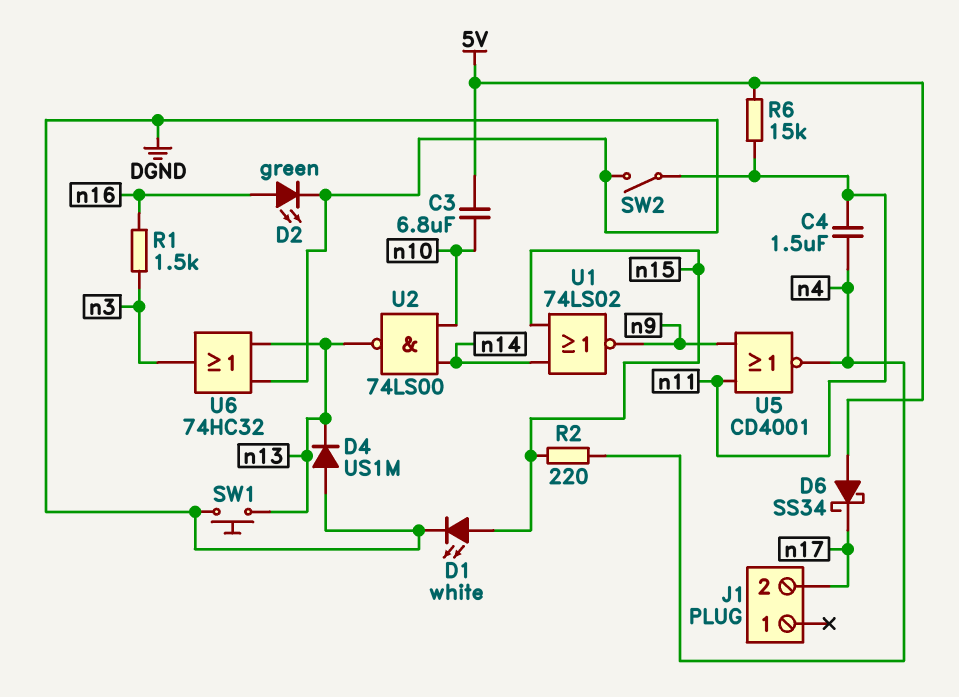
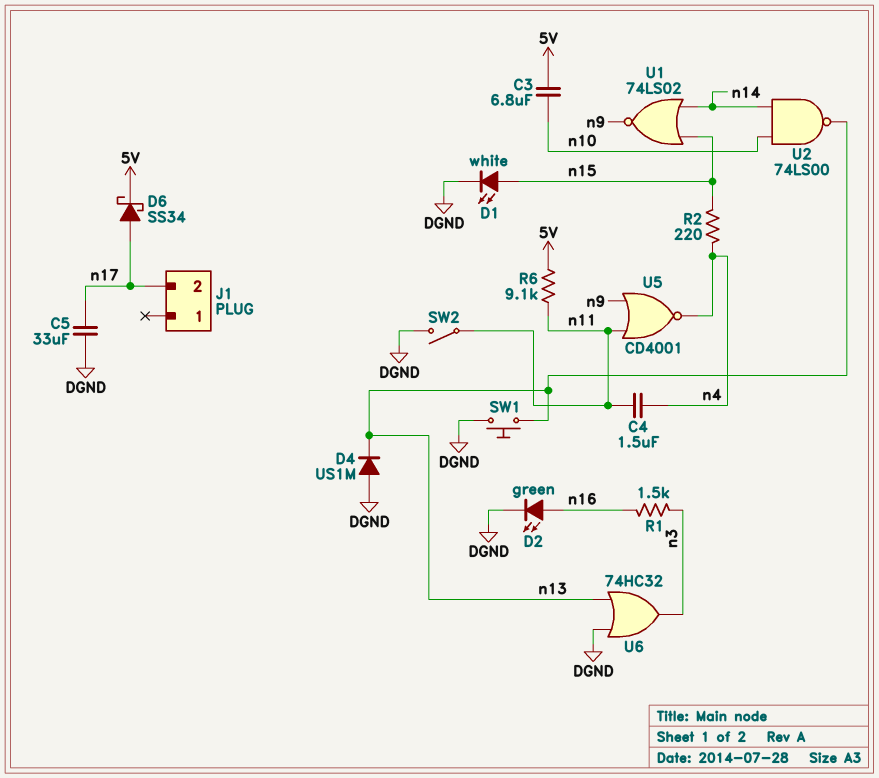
C5: none -> 33uF (DGND, n17)
D6: schottky SS34 (A 5V, K n17) -> schottky SS34 (A n17, K 5V)
R6: 15k (5V, n11) -> 9.1k (5V, n11)

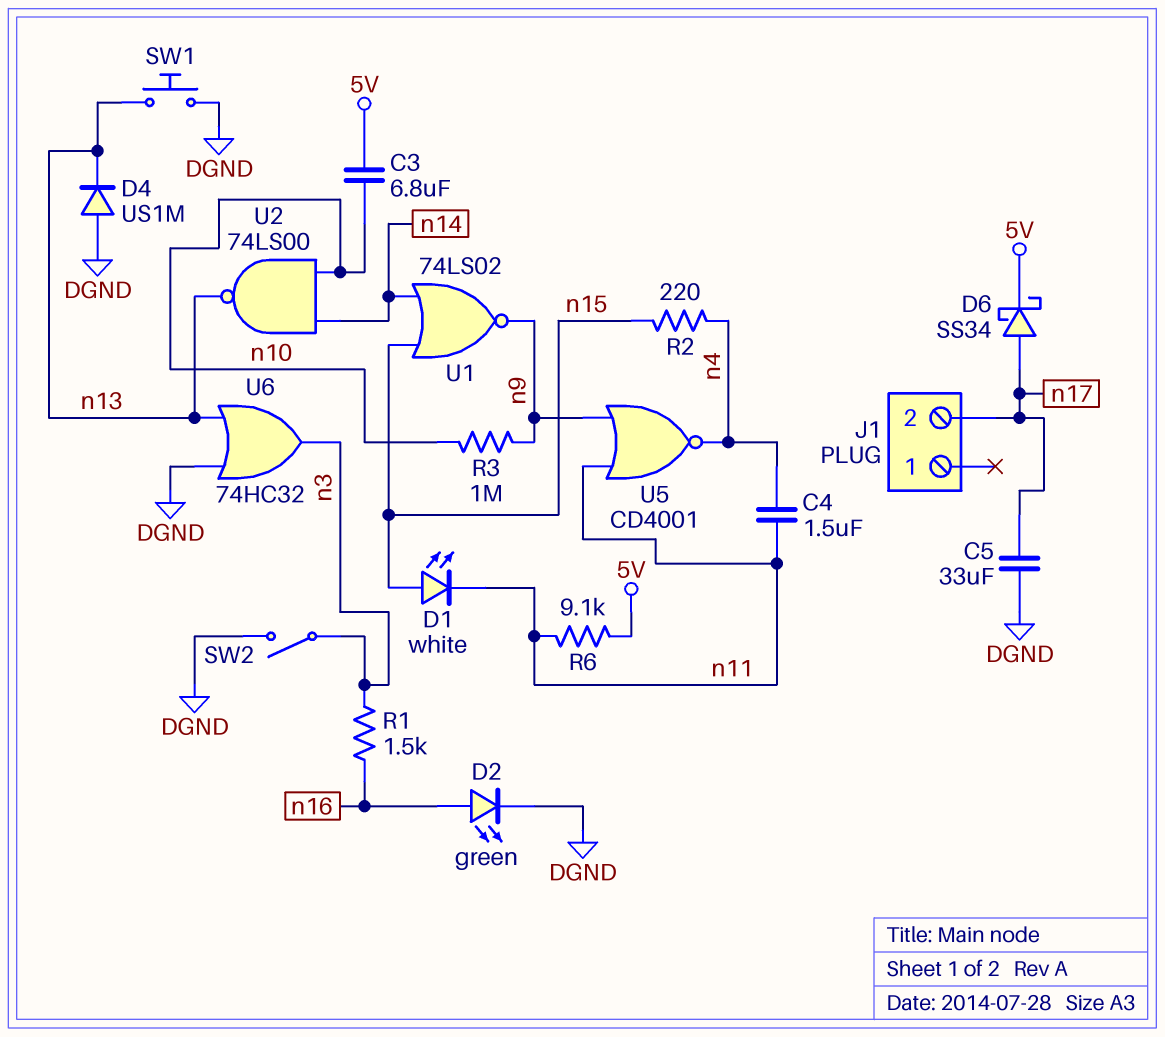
D1: LED white (A n15, K DGND) -> LED white (A n15, K n11)
R3: none -> 1M (n9, n10)
SW2: switch (DGND, n11) -> switch (DGND, n3)

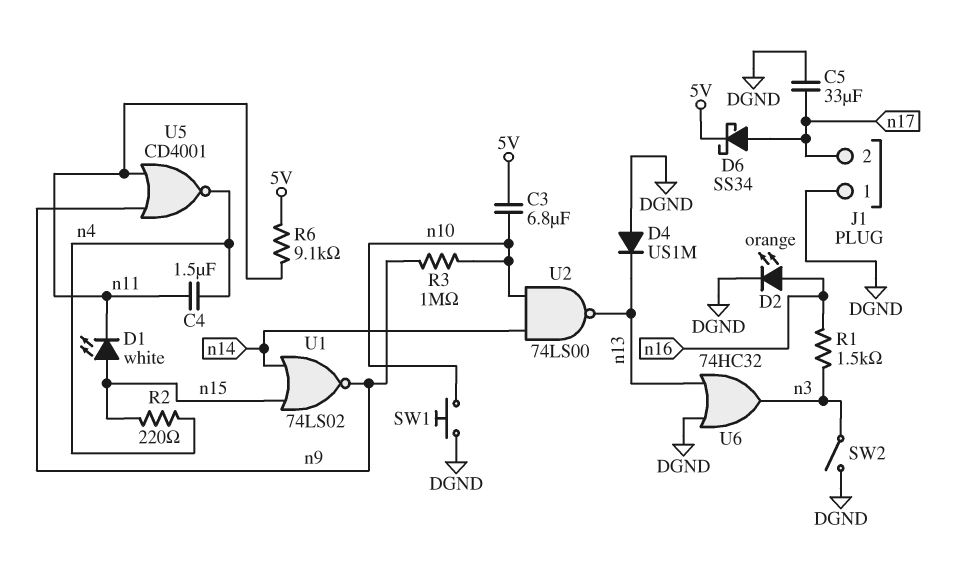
D2: LED green (A n16, K DGND) -> LED orange (A n16, K DGND)
J1 pin 1: none -> DGND
SW1: button (DGND, n13) -> button (DGND, n10)

